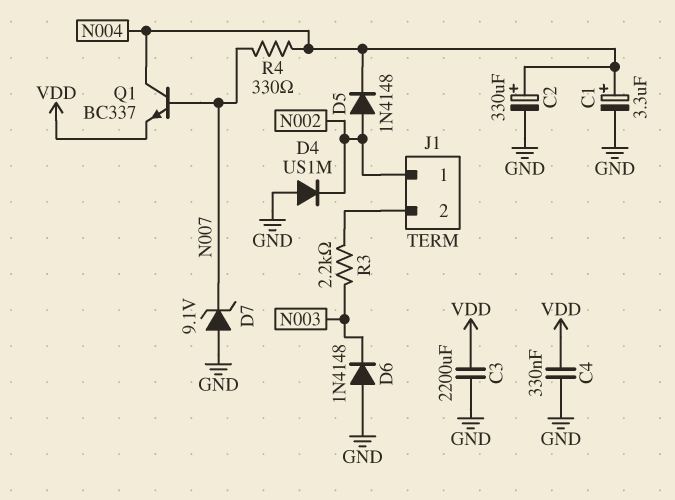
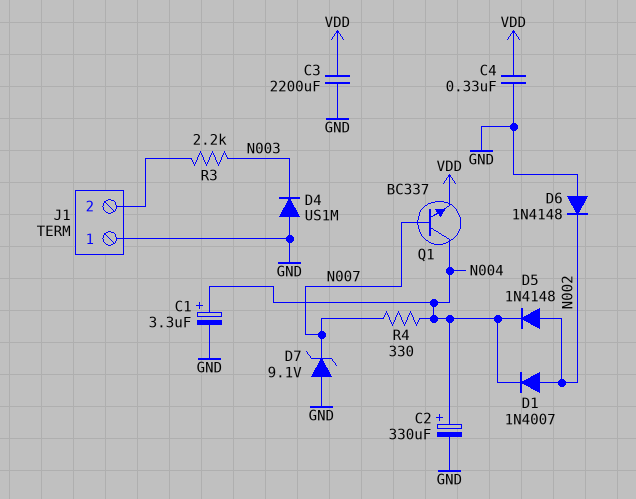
D1: none -> diode 1N4007 (A N002, K N004)
D4: diode US1M (A GND, K N002) -> diode US1M (A GND, K N003)
D6: diode 1N4148 (A GND, K N003) -> diode 1N4148 (A GND, K N002)
J1 pin 1: N002 -> GND

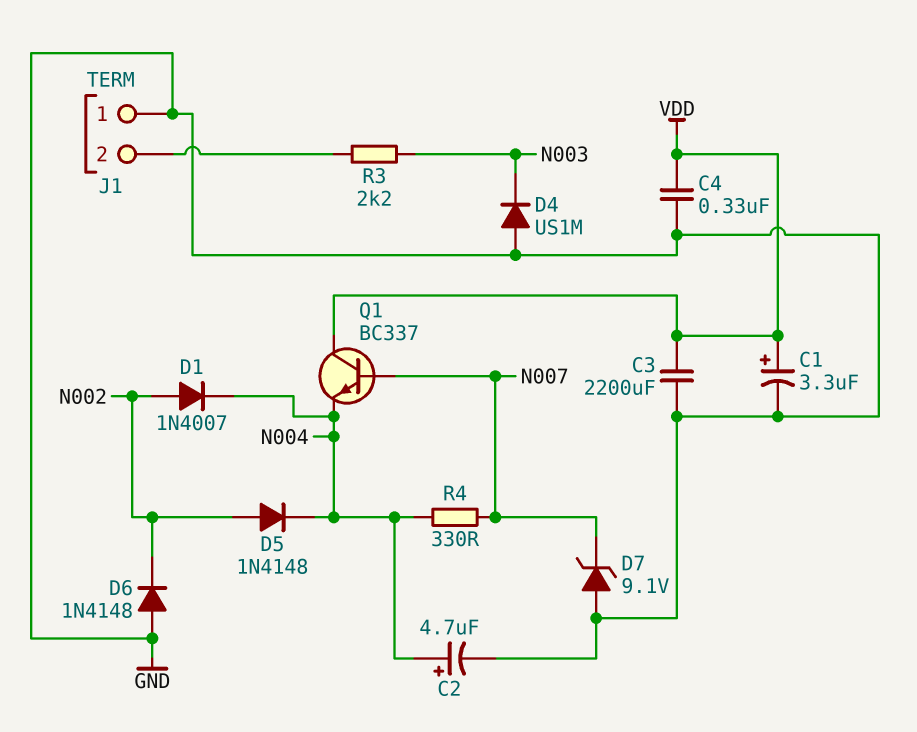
C1: 3.3uF (plus N004, minus GND) -> 3.3uF (plus VDD, minus GND)
C2: 330uF (plus N004, minus GND) -> 4.7uF (plus N004, minus GND)
Q1: NPN BC337 (B N007, C N004, E VDD) -> NPN BC337 (B N007, C VDD, E N004)

